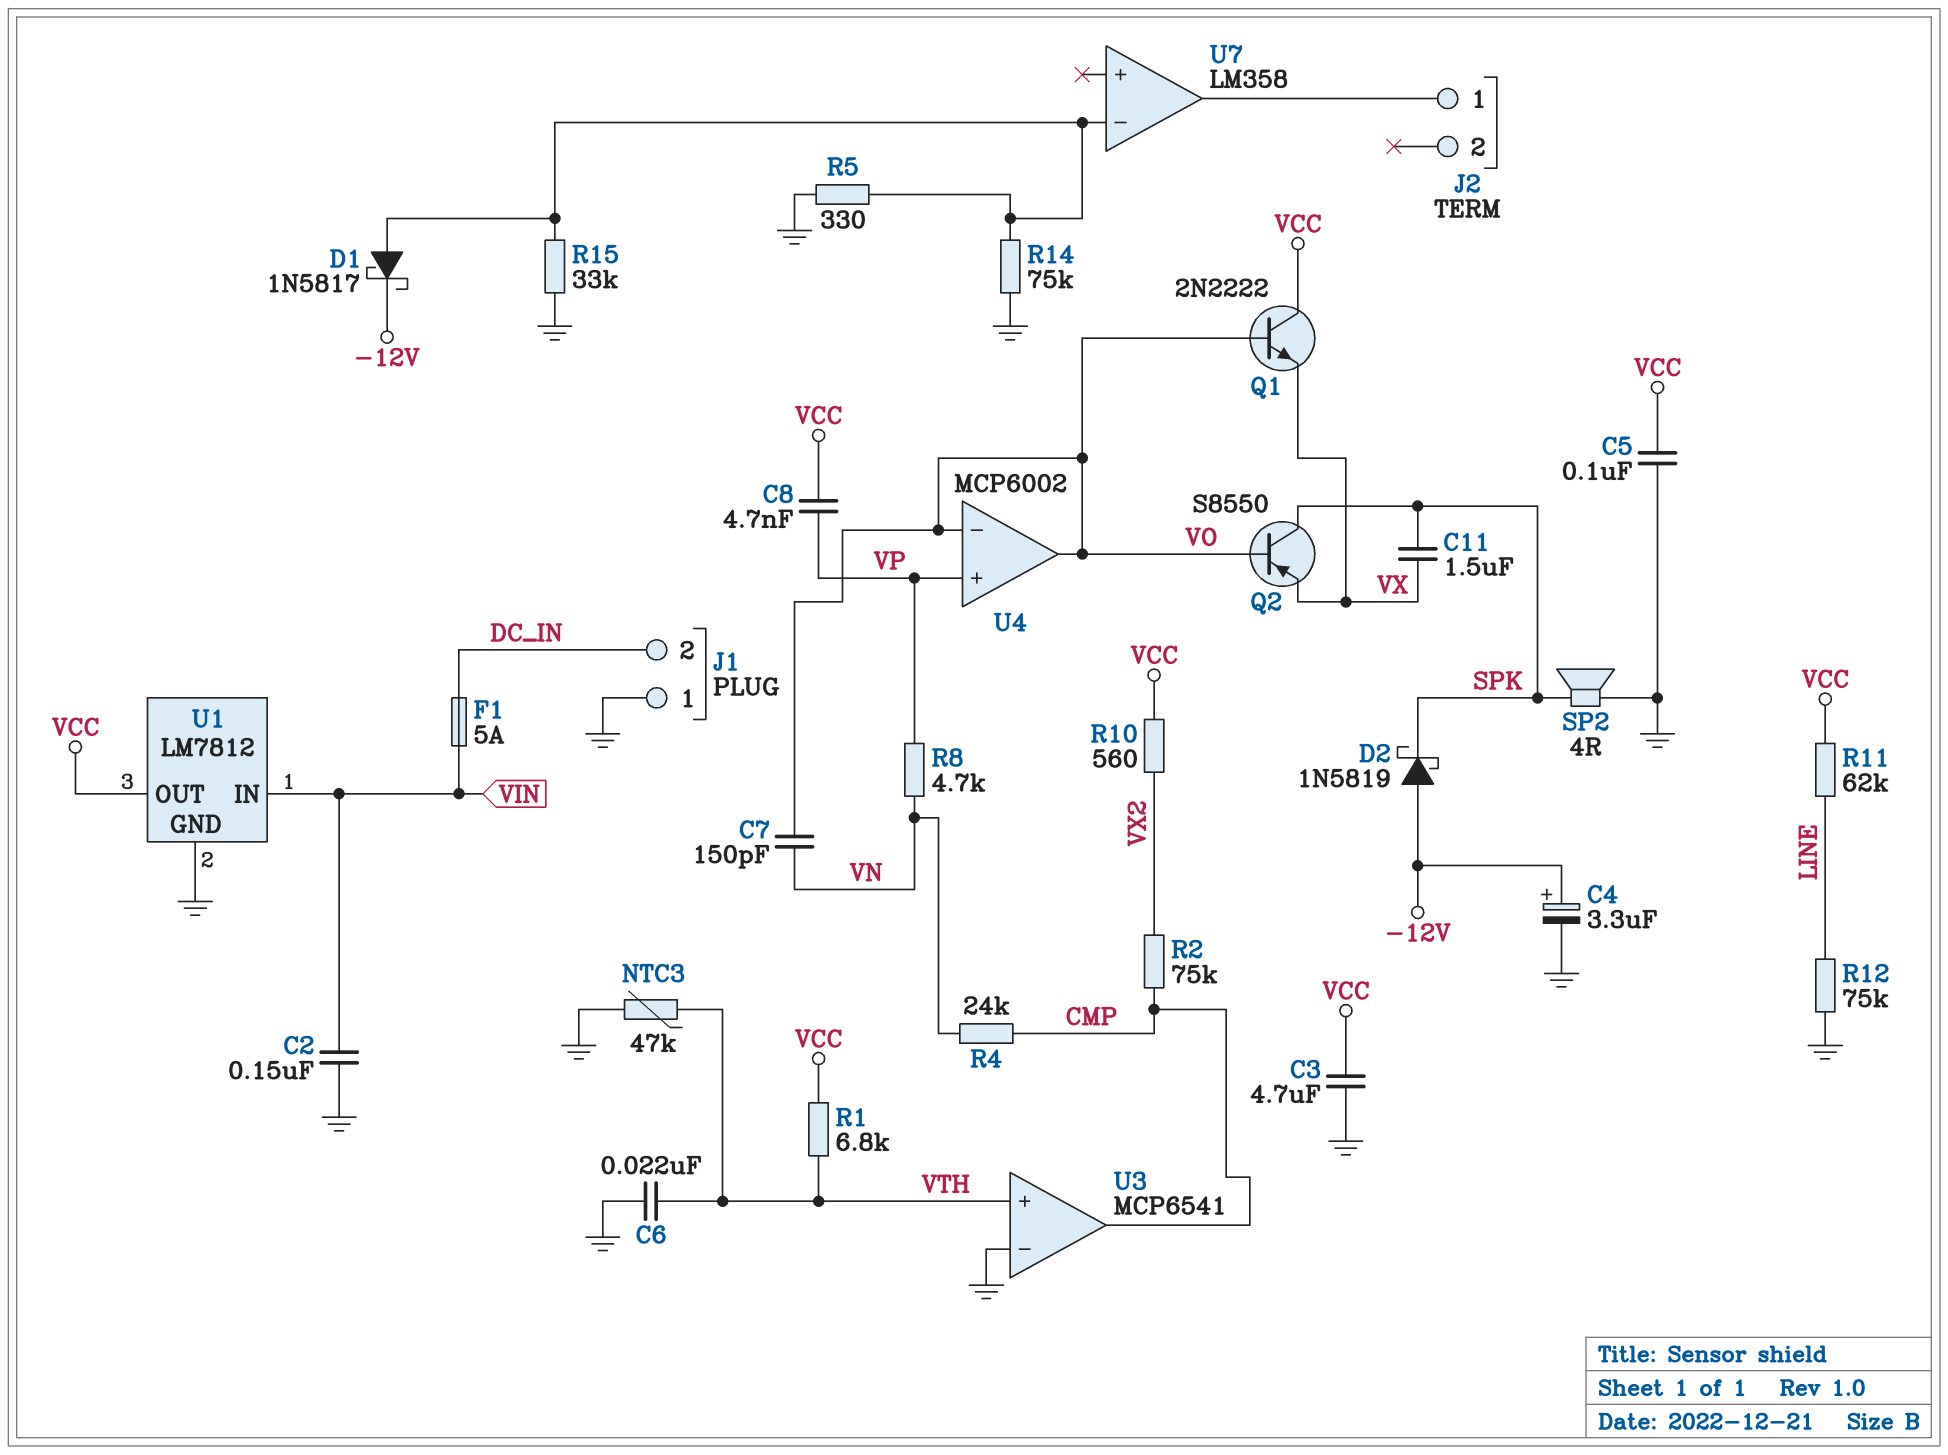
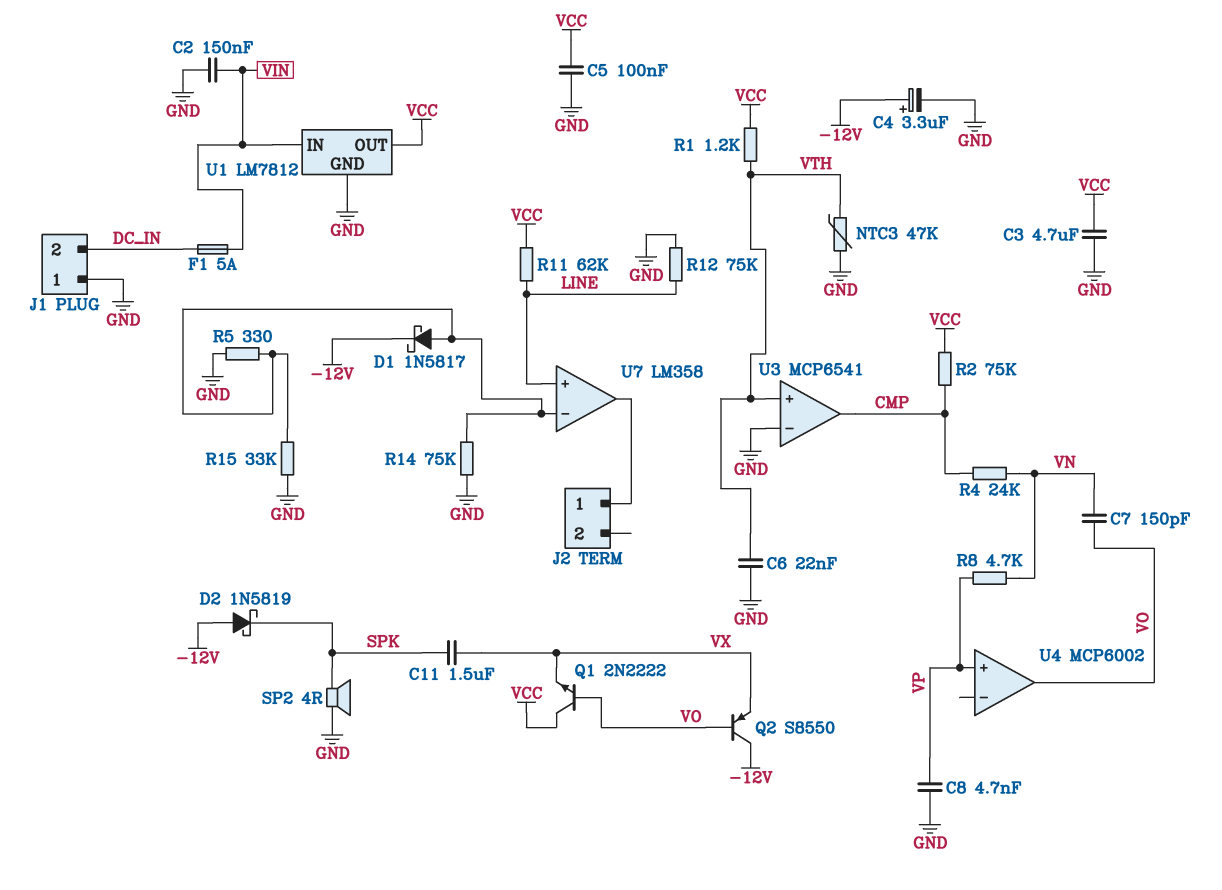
C8: 4.7nF (VCC, VP) -> 4.7nF (GND, VP)
Q2: PNP S8550 (B VO, C SPK, E VX) -> PNP S8550 (B VO, C -12V, E VX)
R1: 6.8k (VCC, VTH) -> 1.2k (VCC, VTH)
R2: 75k (CMP, VX2) -> 75k (CMP, VCC)
R10: 560 (VCC, VX2) -> none
U4 pin in-: VO -> none
U7 pin in+: none -> LINE

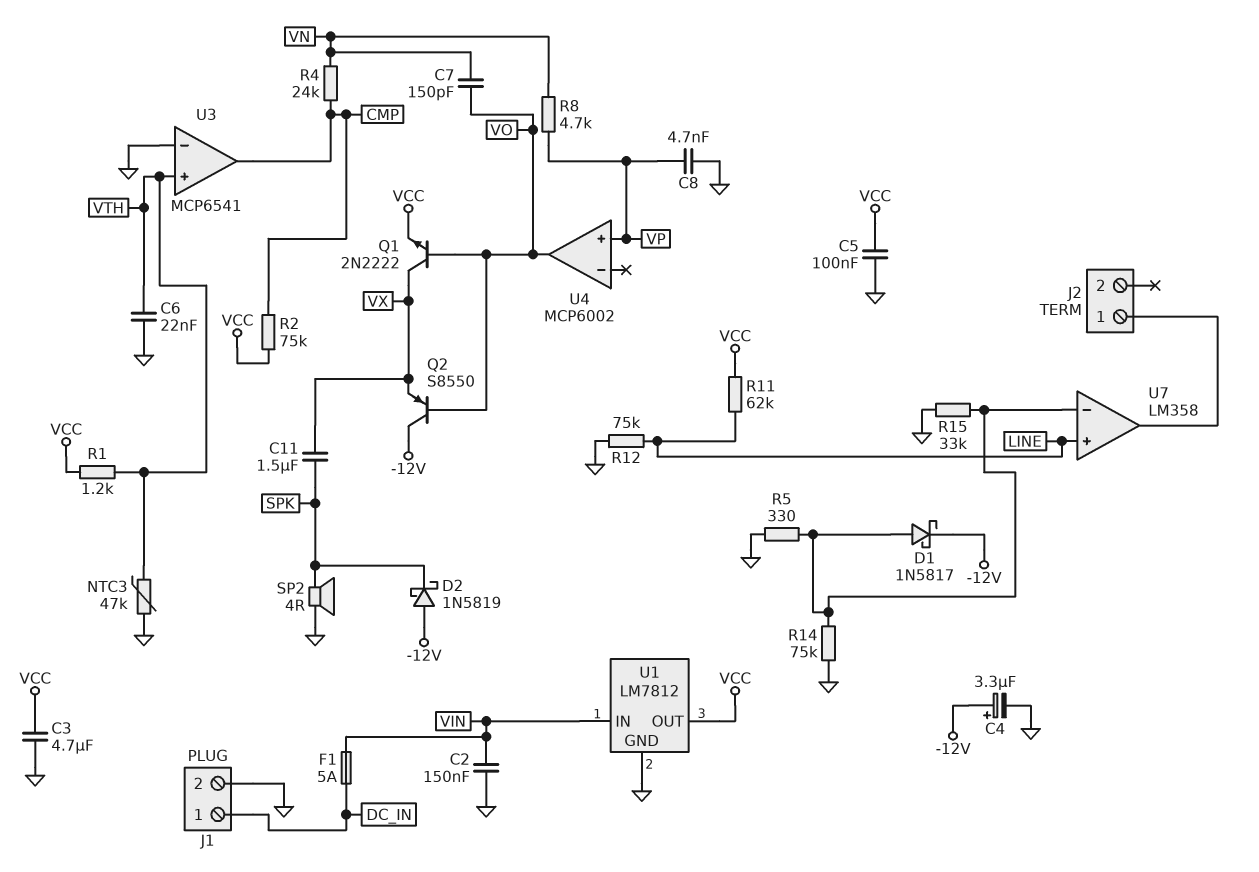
J1 pin 1: GND -> DC_IN
J1 pin 2: DC_IN -> GND
Q1: NPN 2N2222 (B VO, C VCC, E VX) -> NPN 2N2222 (B VO, C VX, E VCC)

